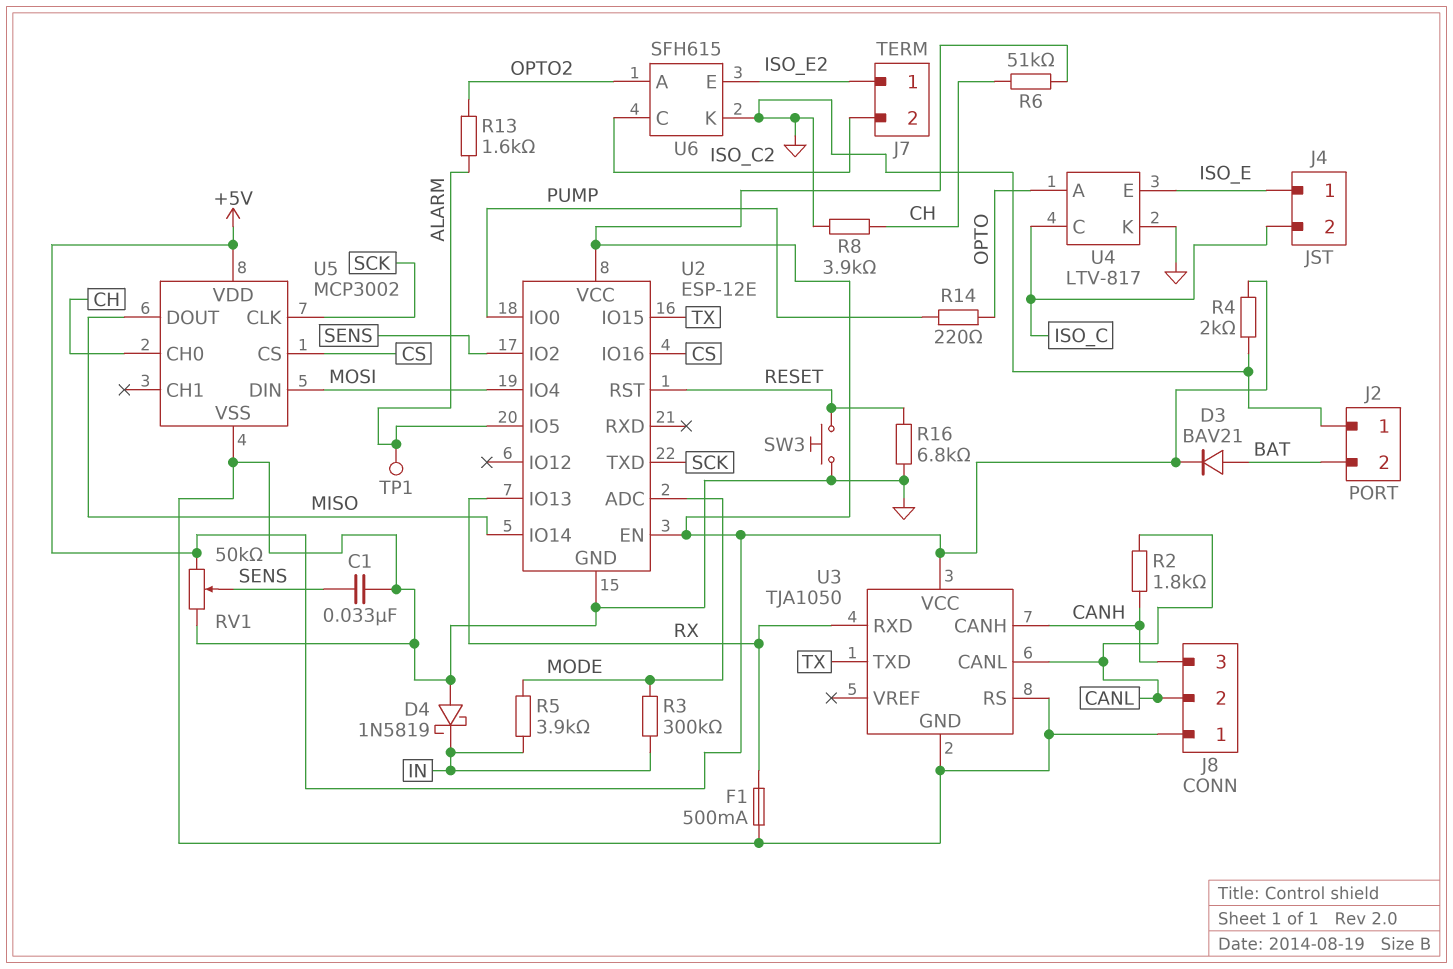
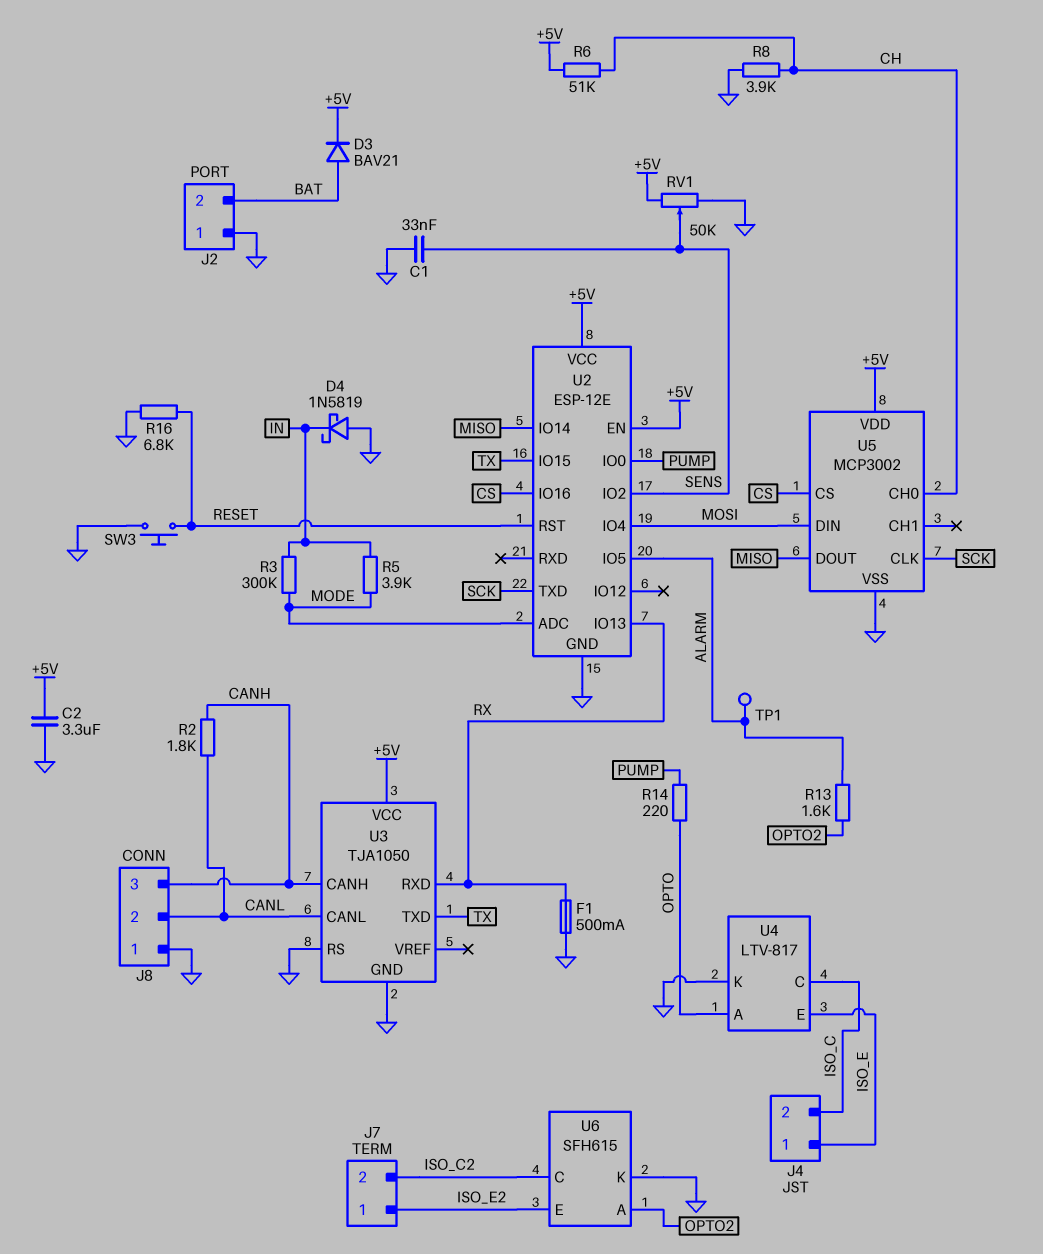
C2: none -> 3.3uF (+5V, GND)
R4: 2k (+5V, GND) -> none

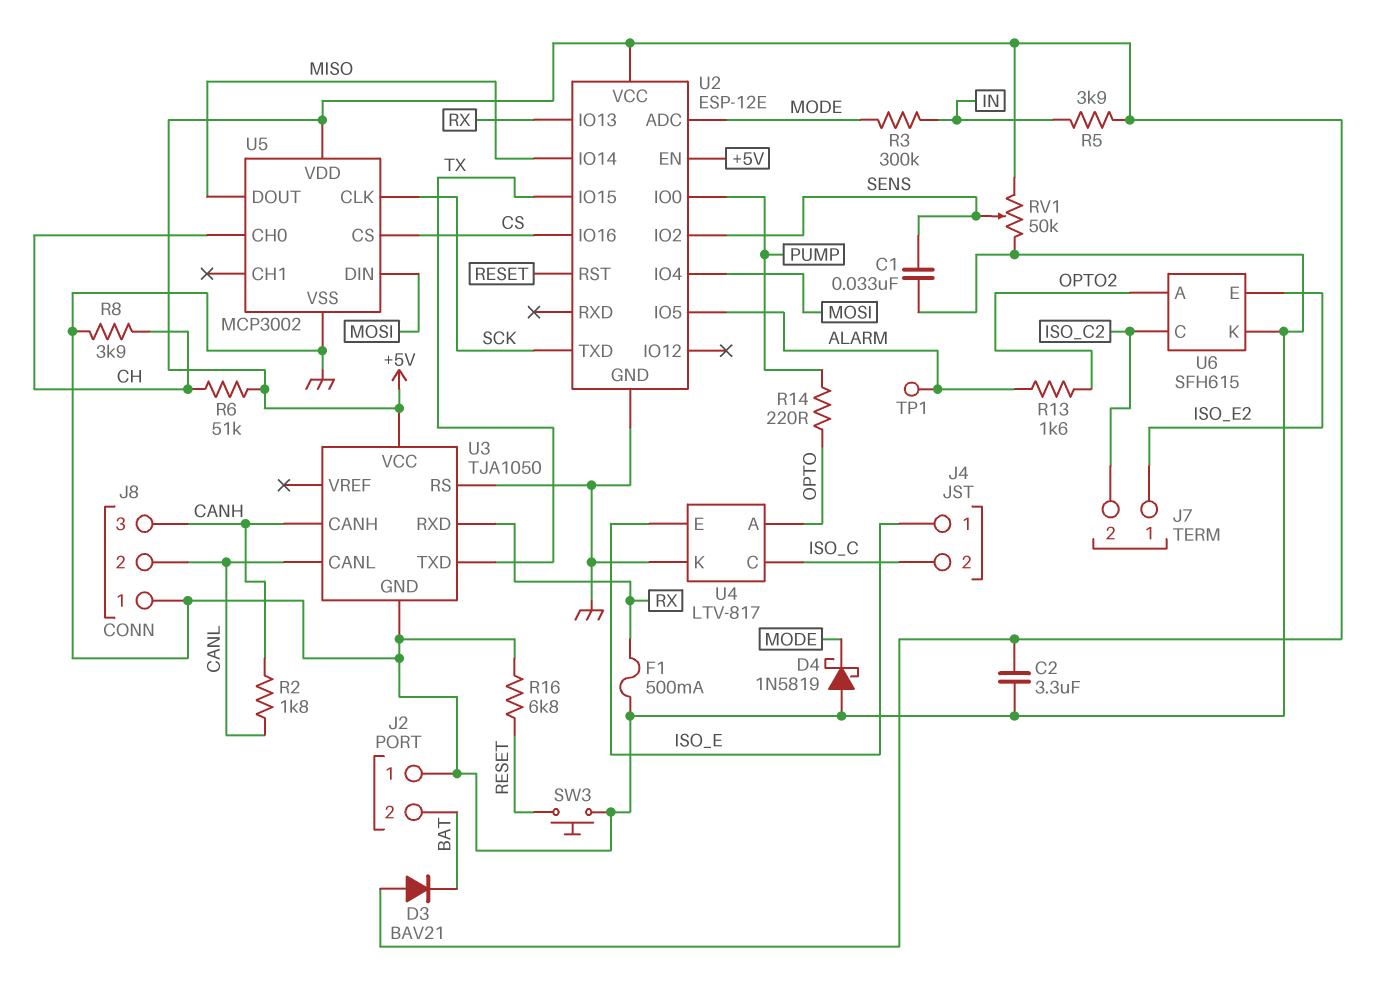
D3: diode BAV21 (A BAT, K +5V) -> diode BAV21 (A +5V, K BAT)
D4: schottky 1N5819 (A GND, K IN) -> schottky 1N5819 (A GND, K MODE)
R5: 3.9k (IN, MODE) -> 3.9k (+5V, IN)

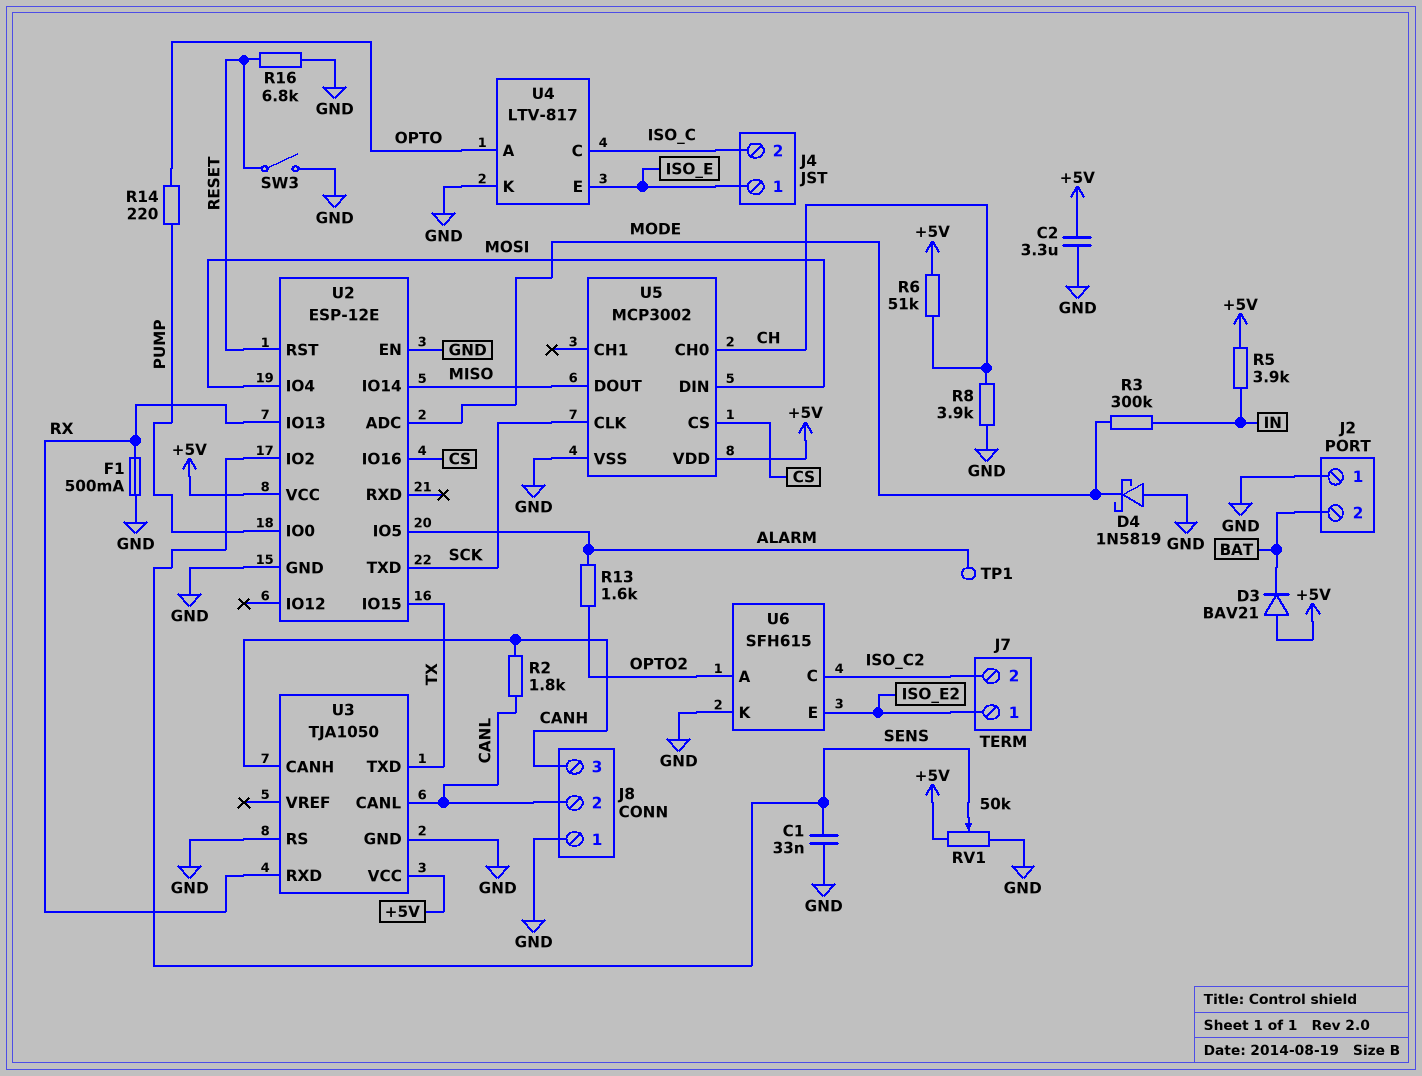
SW3: button (GND, RESET) -> switch (GND, RESET)
U2 pin EN: +5V -> GND

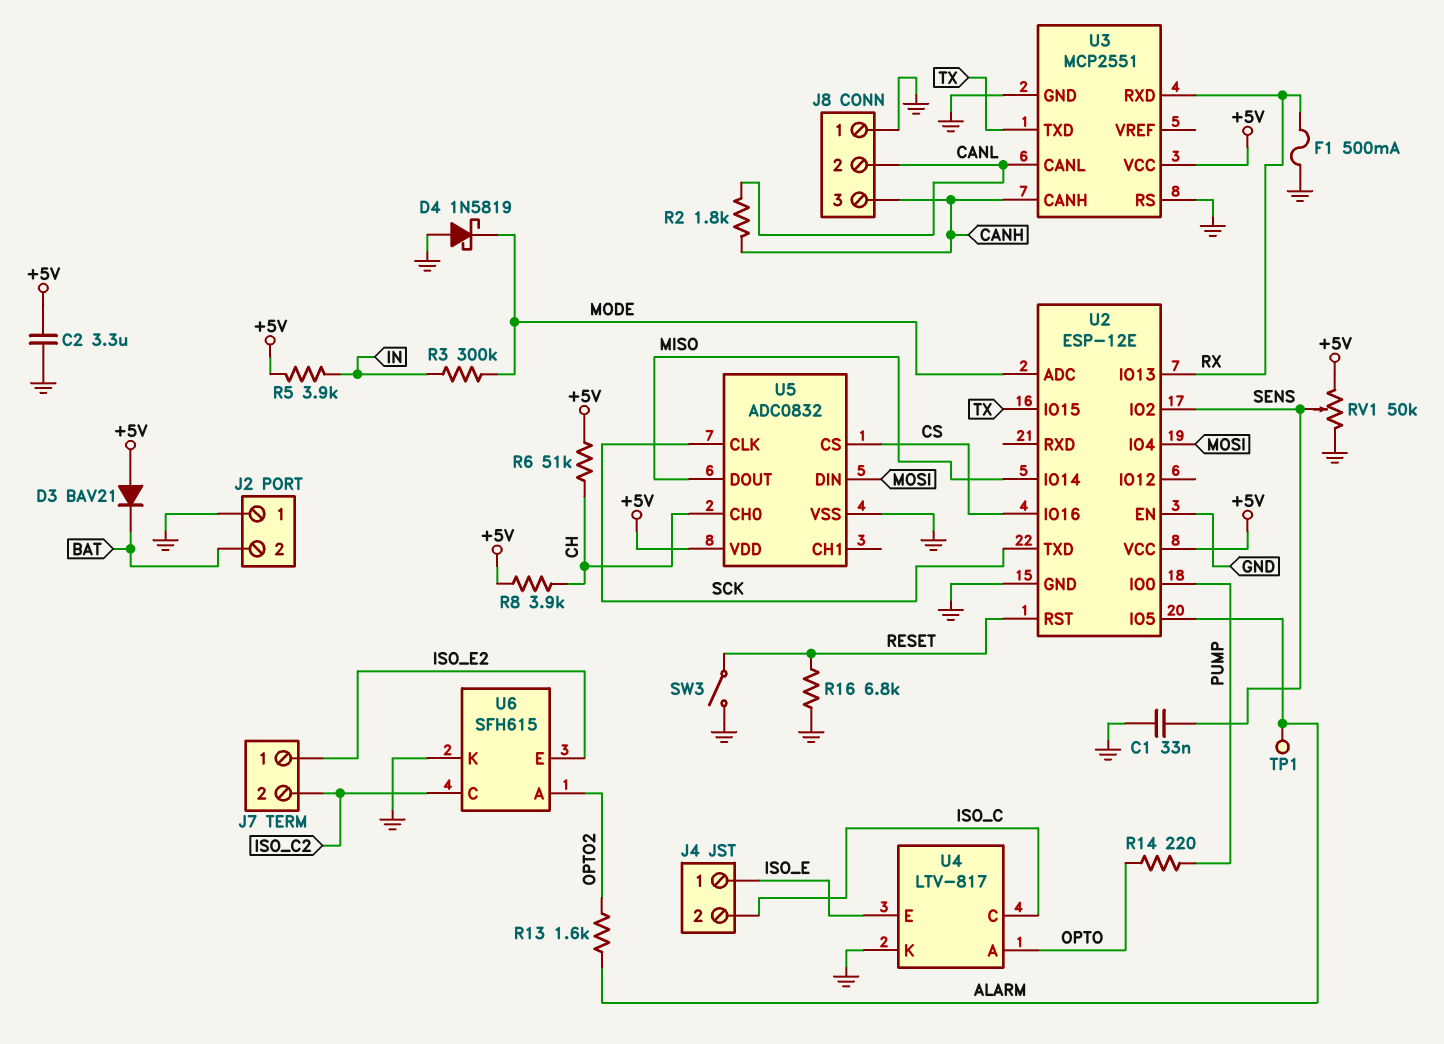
R8: 3.9k (CH, GND) -> 3.9k (+5V, CH)
U3: TJA1050 -> MCP2551
U5: MCP3002 -> ADC0832

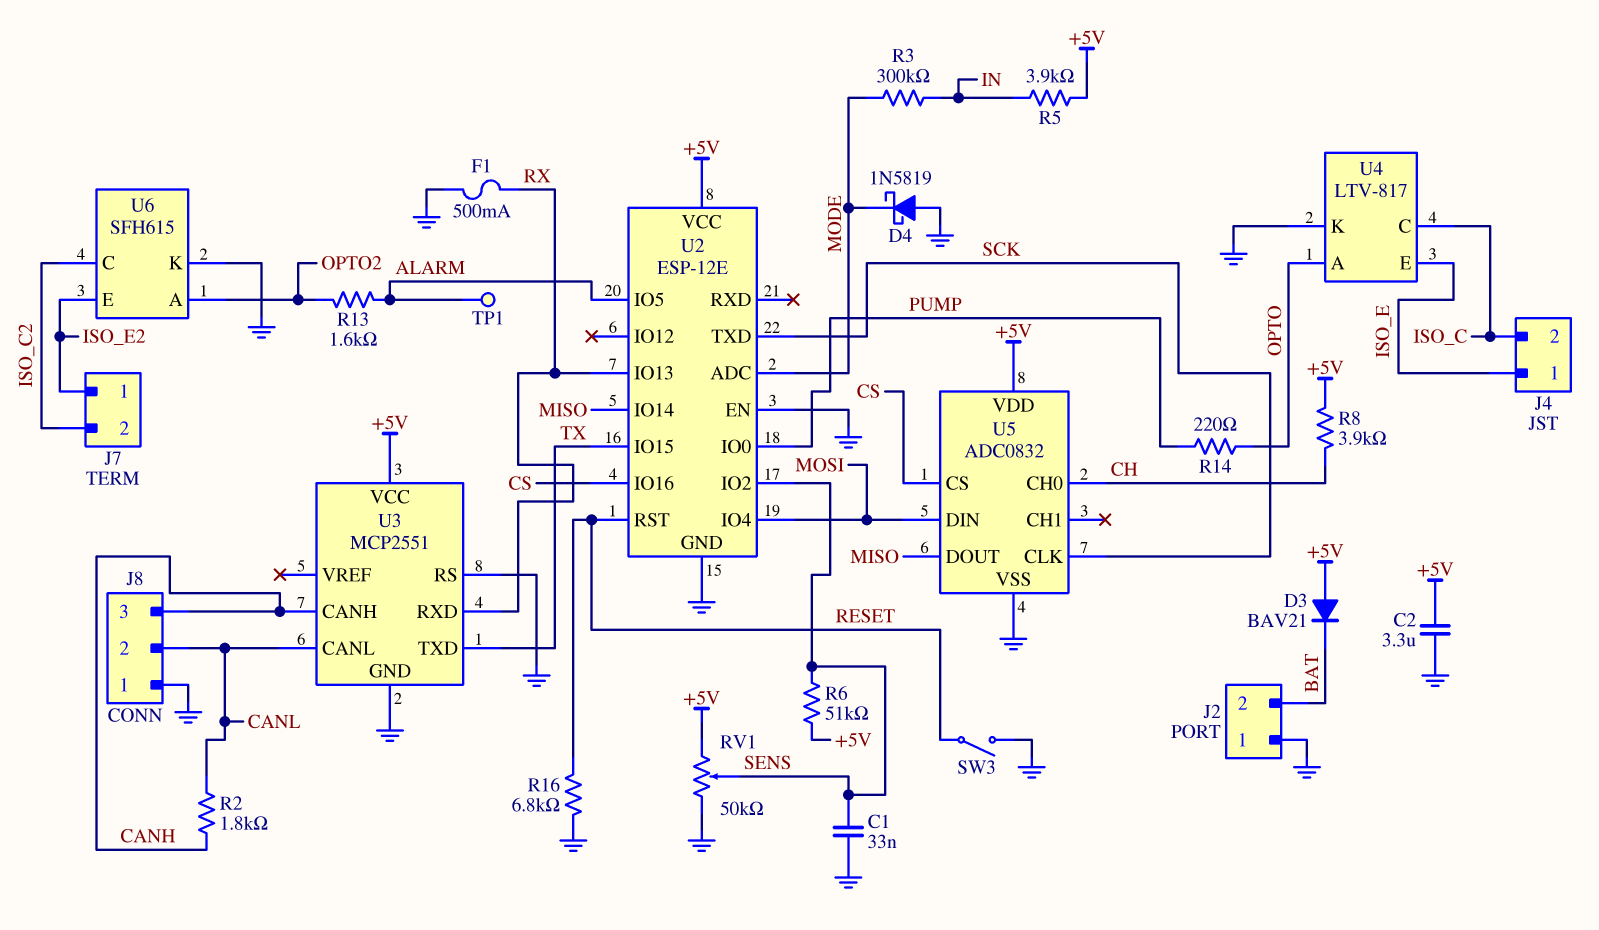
R6: 51k (+5V, CH) -> 51k (+5V, SENS)

